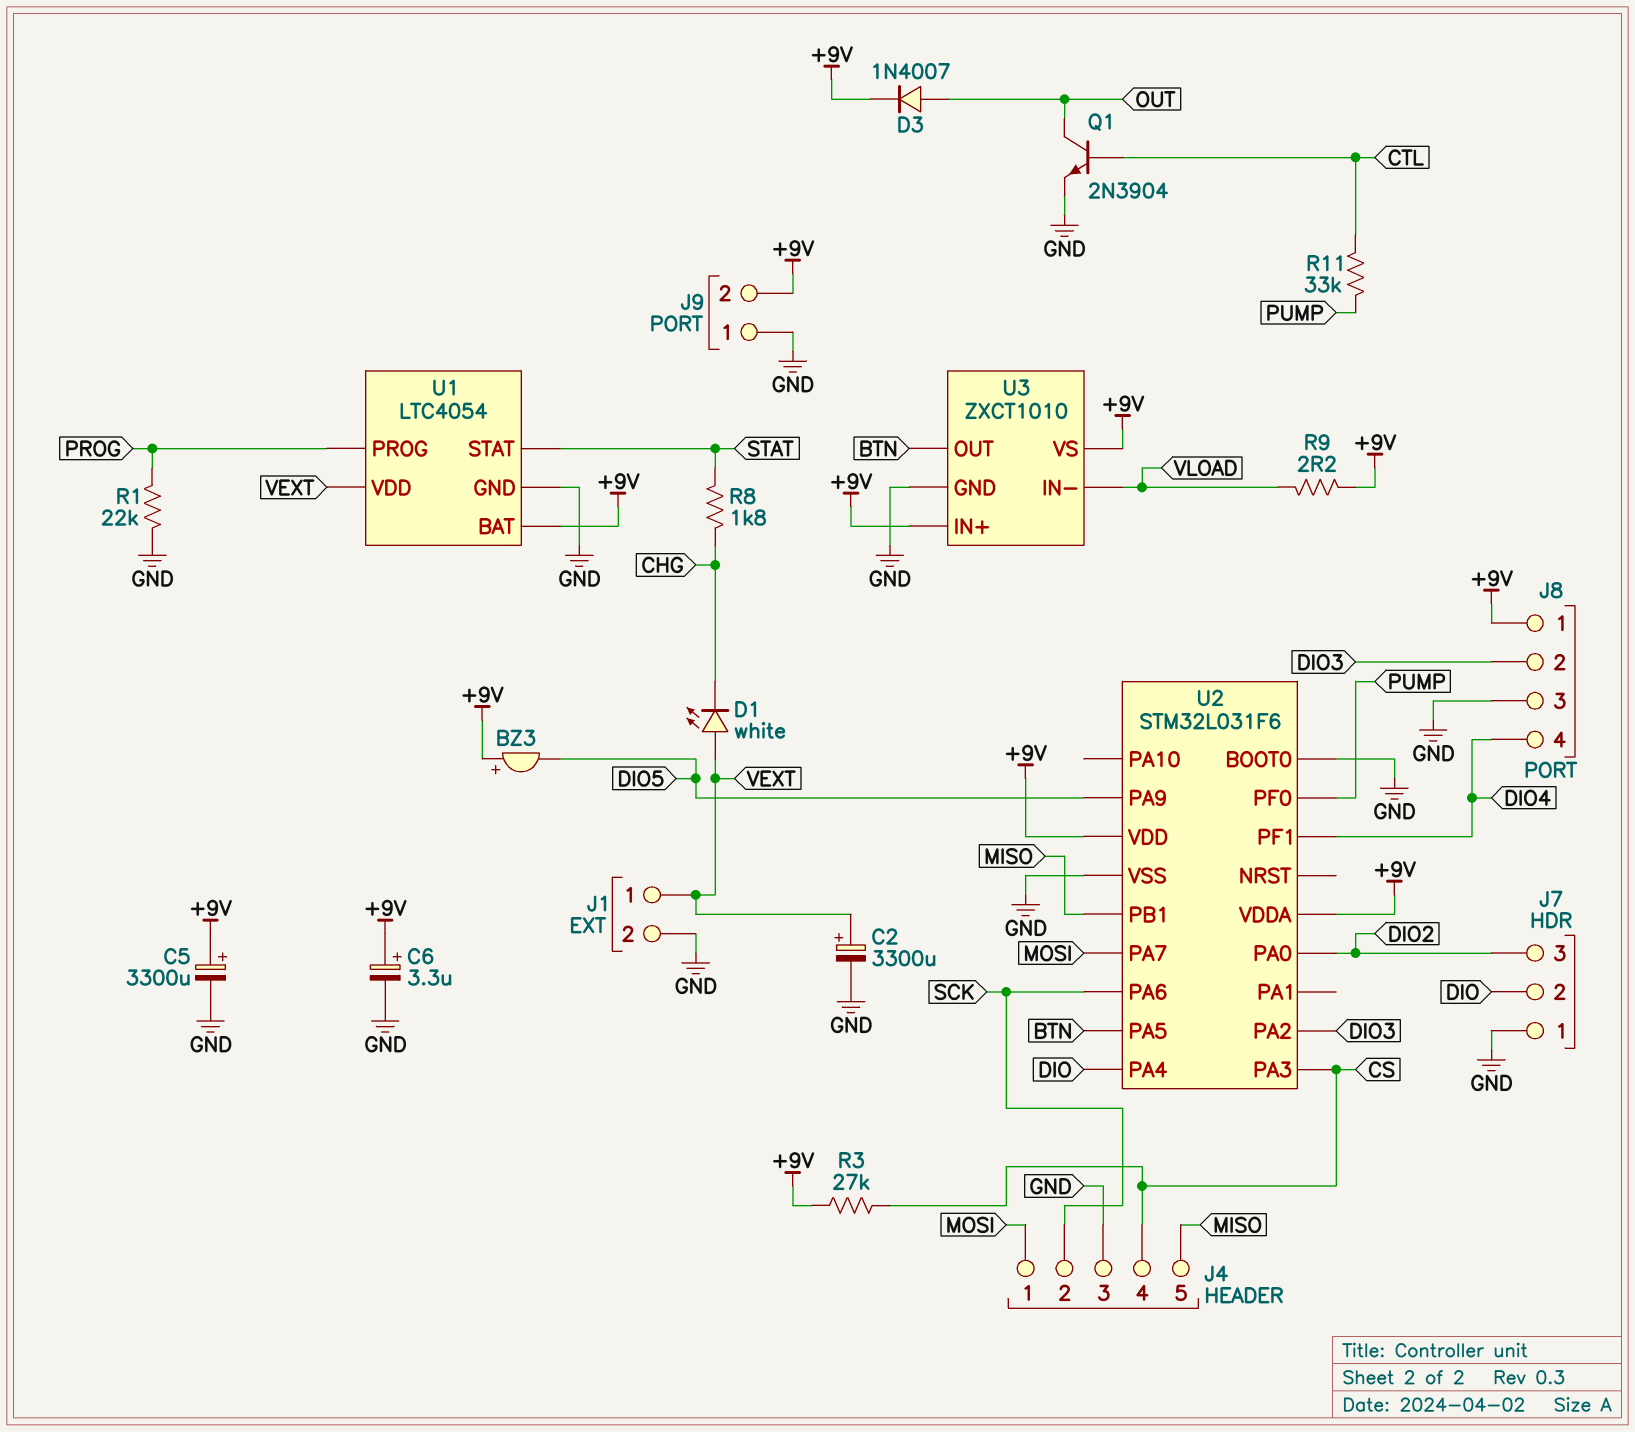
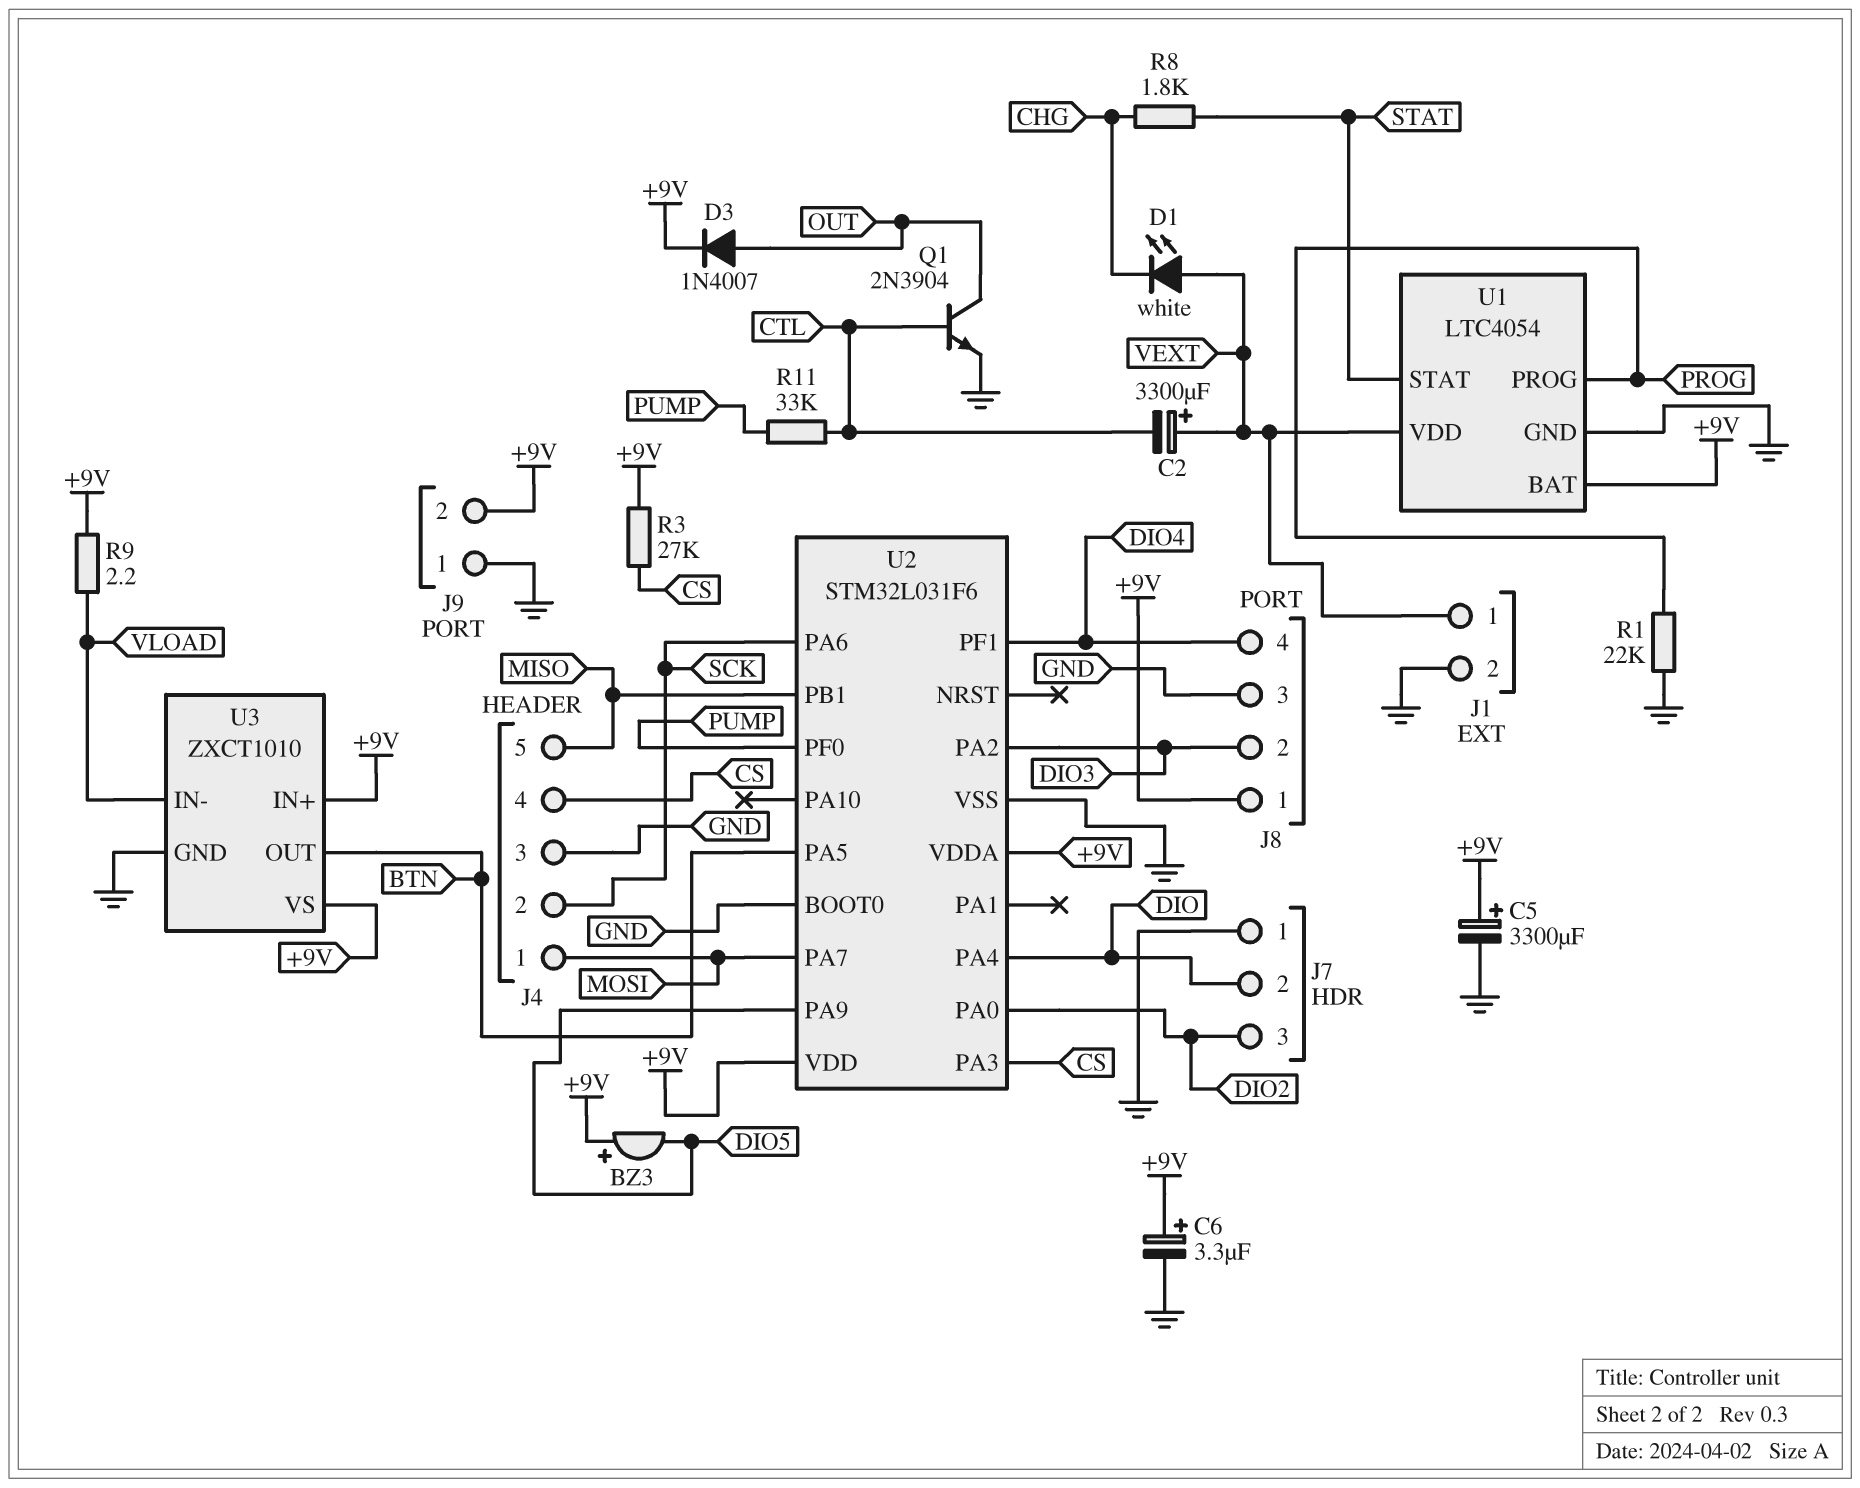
C2: 3300uF (plus VEXT, minus GND) -> 3300uF (plus VEXT, minus CTL)

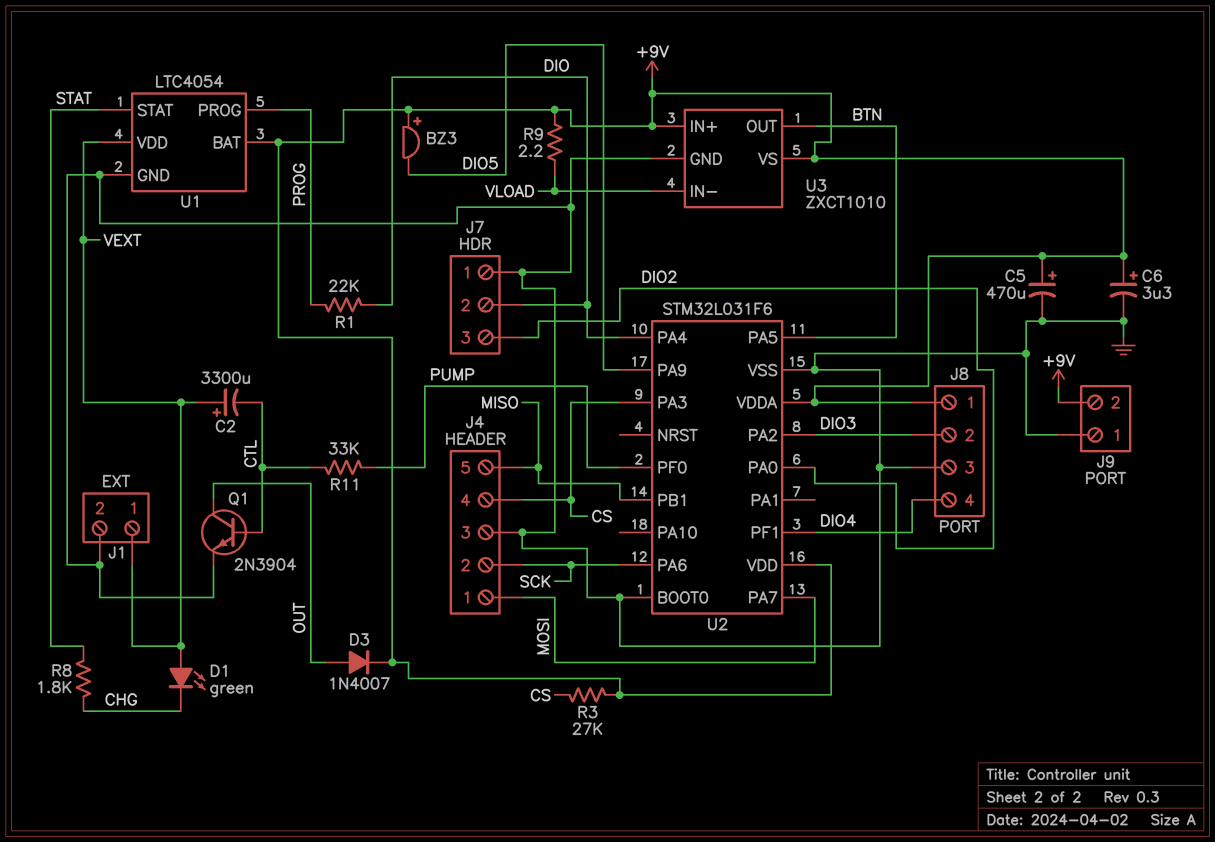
C5: 3300uF (plus +9V, minus GND) -> 470uF (plus +9V, minus GND)
D1: LED white (A VEXT, K CHG) -> LED green (A VEXT, K CHG)
R1: 22k (GND, PROG) -> 22k (DIO, PROG)

